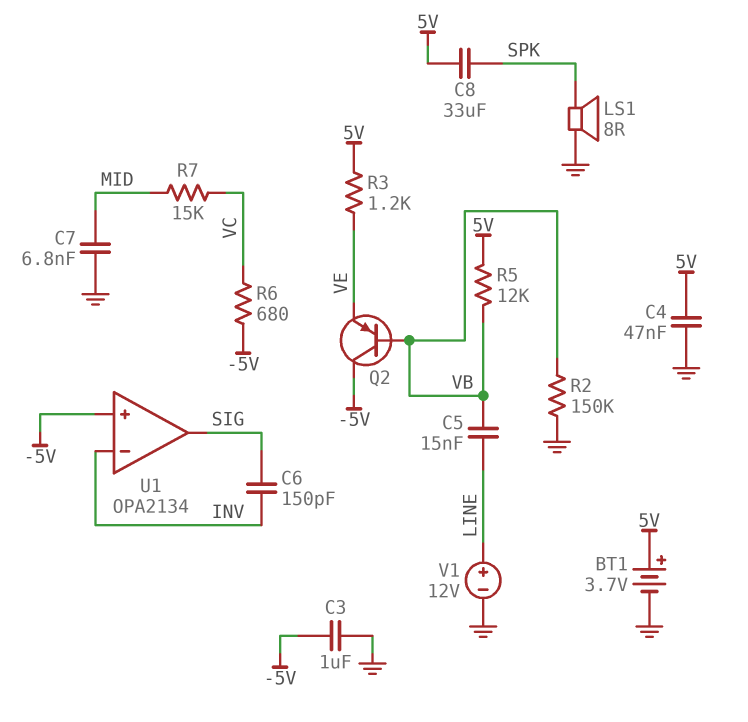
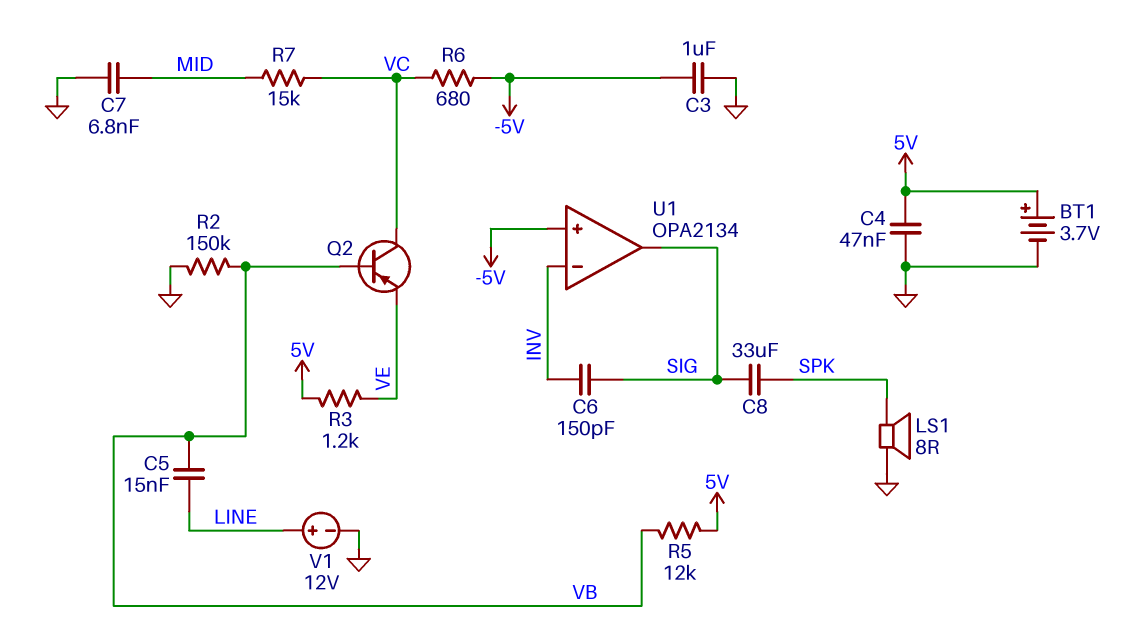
C8: 33uF (5V, SPK) -> 33uF (SIG, SPK)
Q2: PNP (B VB, C -5V, E VE) -> PNP (B VB, C VC, E VE)

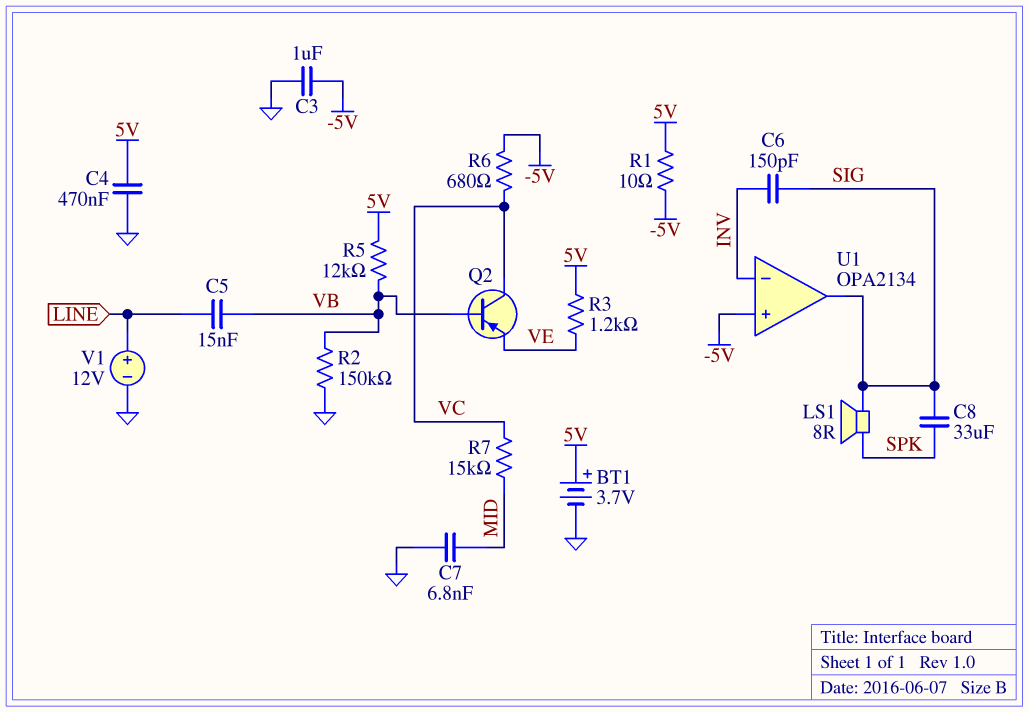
C4: 47nF (5V, GND) -> 470nF (5V, GND)
LS1: speaker 8R (GND, SPK) -> speaker 8R (SIG, SPK)
R1: none -> 10 (-5V, 5V)

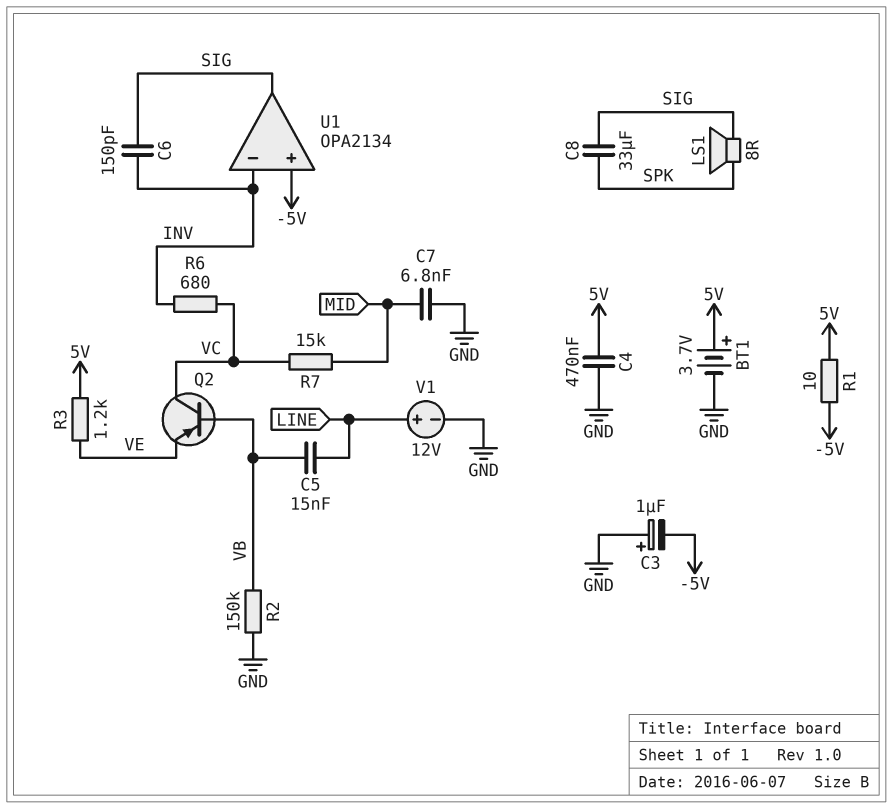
C3: 1uF (-5V, GND) -> 1uF (plus GND, minus -5V)
R5: 12k (5V, VB) -> none
R6: 680 (-5V, VC) -> 680 (INV, VC)

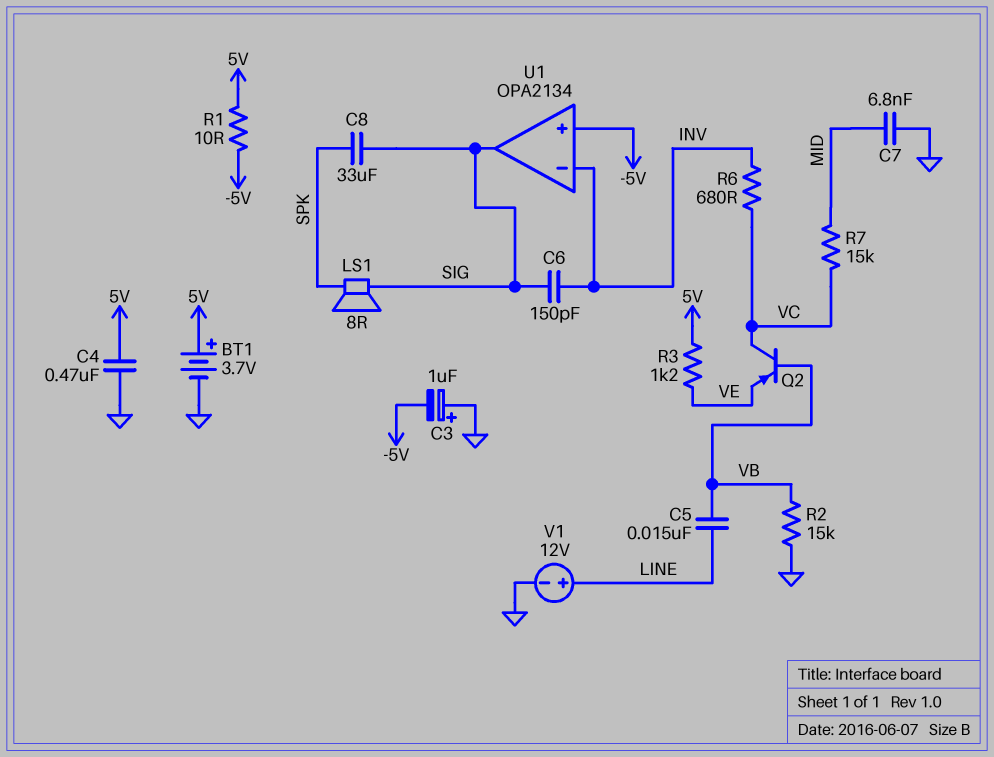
R2: 150k (GND, VB) -> 15k (GND, VB)

